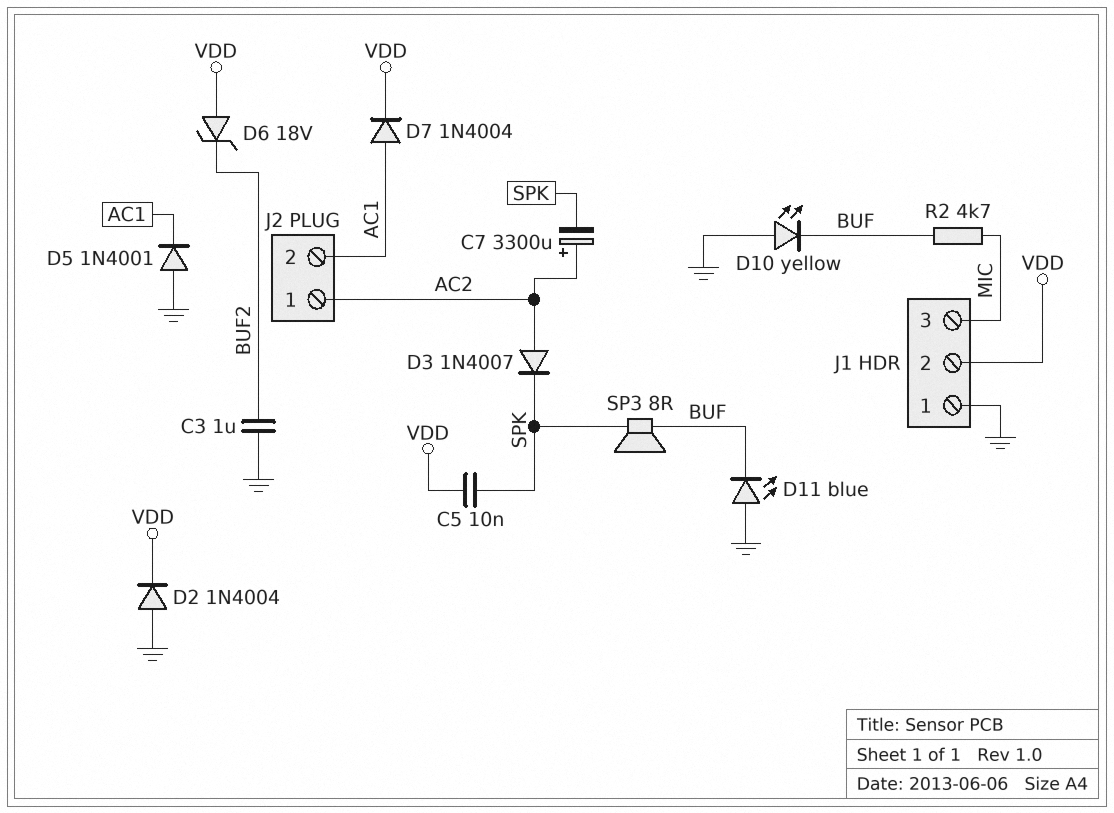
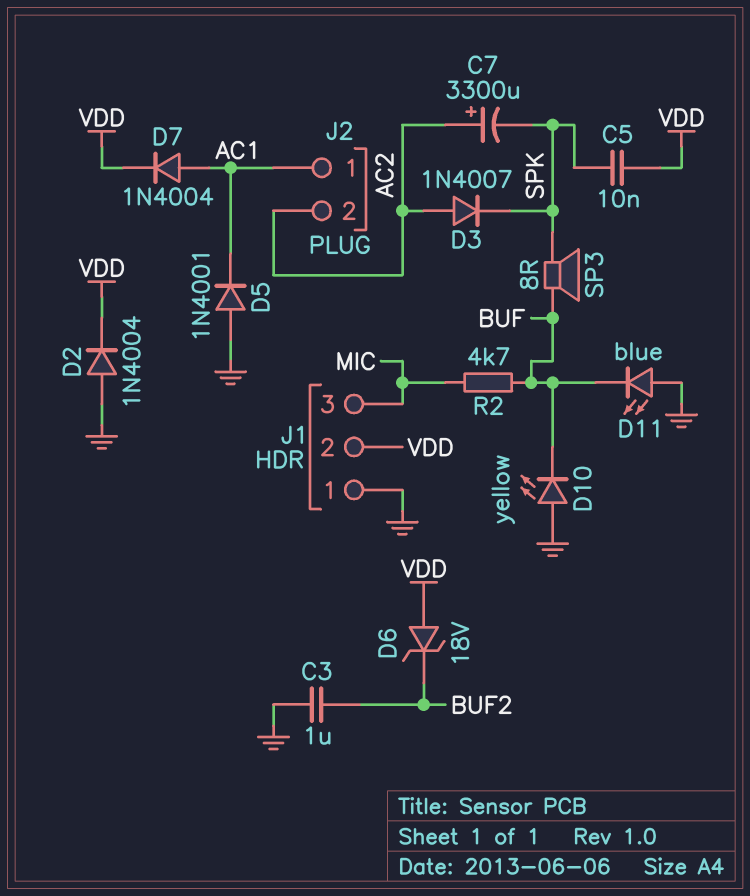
J2 pin 1: AC2 -> AC1
J2 pin 2: AC1 -> AC2

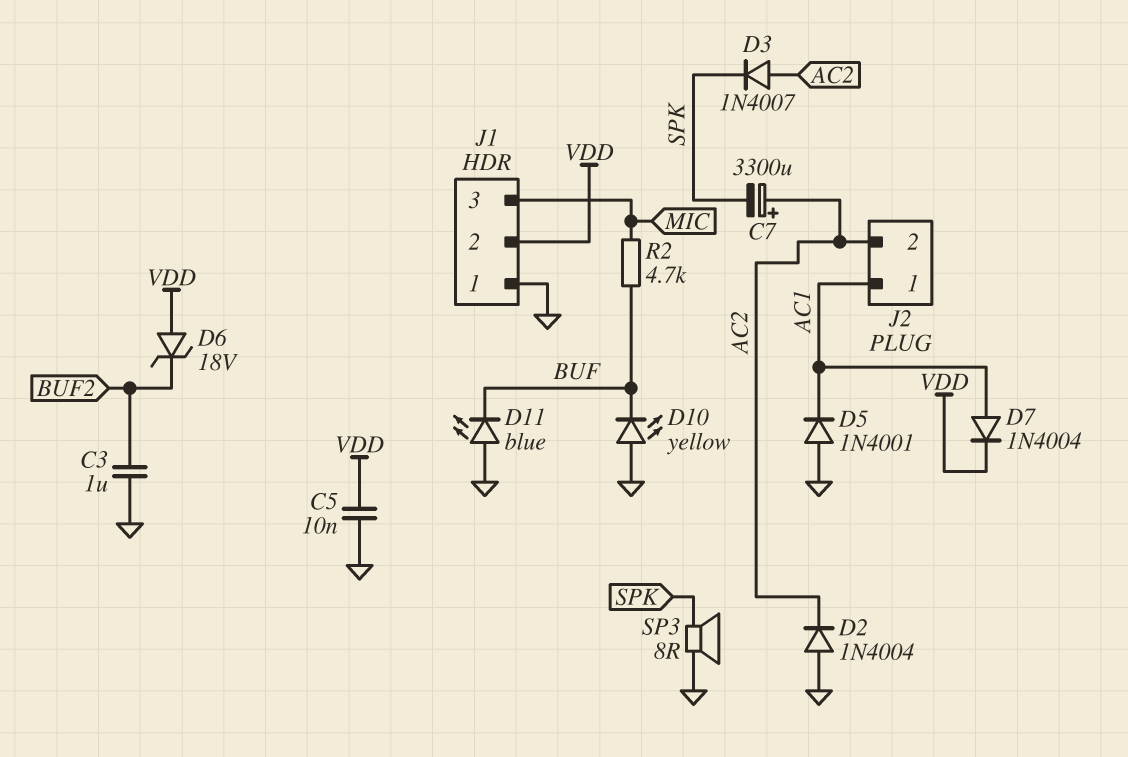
C5: 10nF (SPK, VDD) -> 10nF (GND, VDD)
D2: diode 1N4004 (A GND, K VDD) -> diode 1N4004 (A GND, K AC2)
SP3: speaker 8R (BUF, SPK) -> speaker 8R (GND, SPK)

